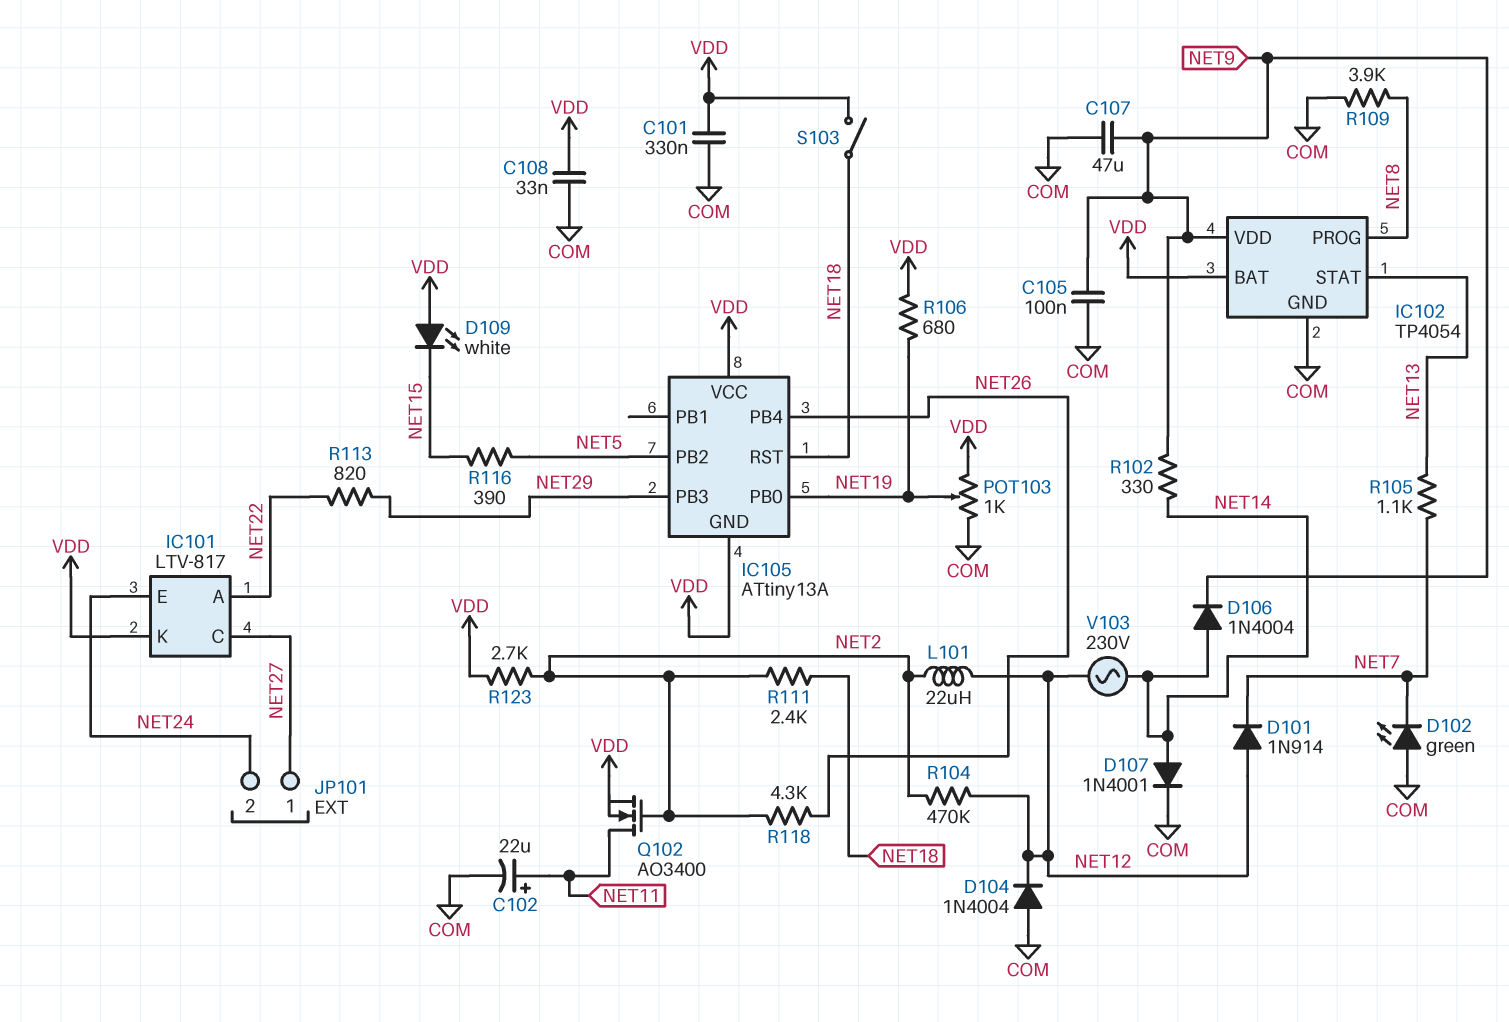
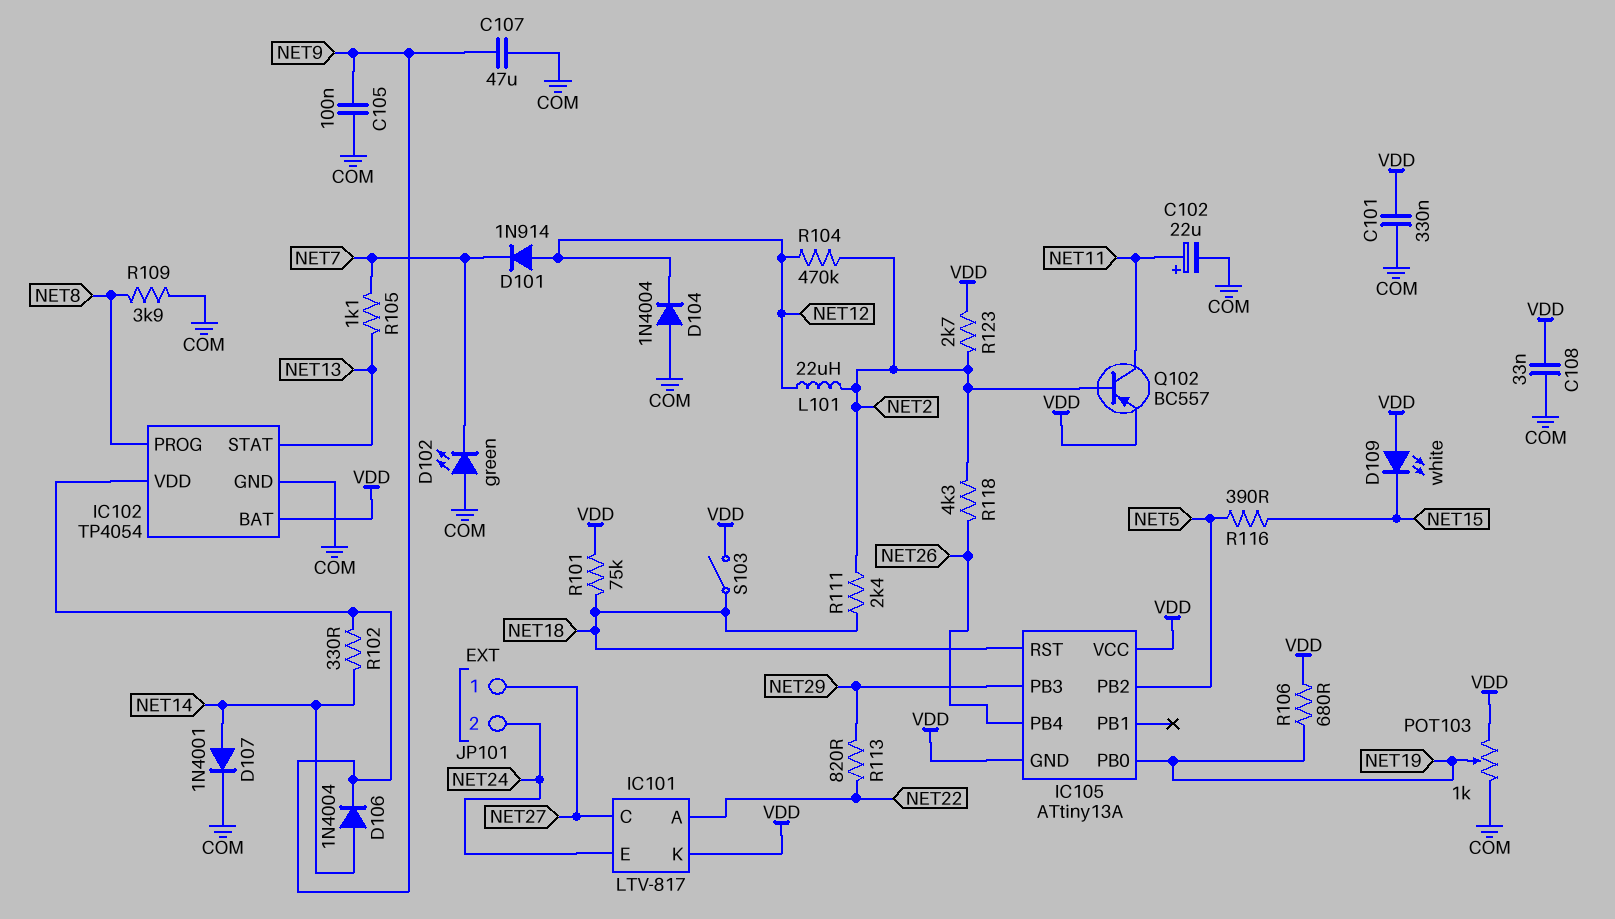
Q102: NMOS AO3400 (G NET2, D NET11, S VDD) -> PNP BC557 (B NET2, C NET11, E VDD)
R101: none -> 75k (NET18, VDD)
V103: AC 230V (NET12, NET14) -> none

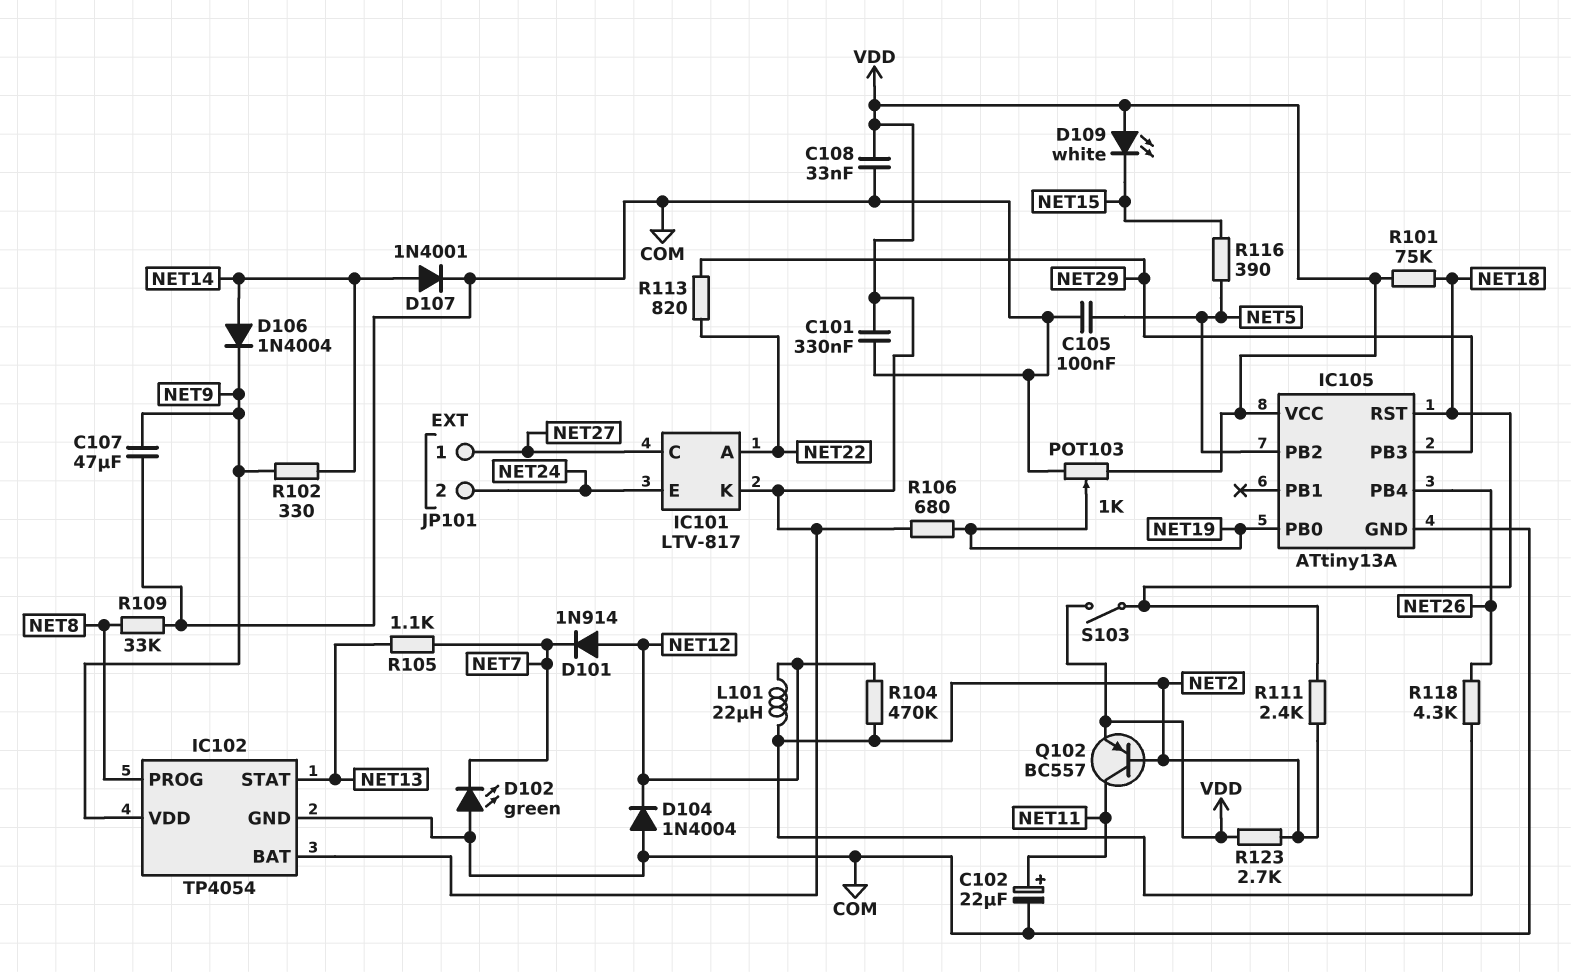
C105: 100nF (COM, NET9) -> 100nF (COM, NET5)
IC105 pin GND: VDD -> COM
R109: 3.9k (COM, NET8) -> 33k (COM, NET8)

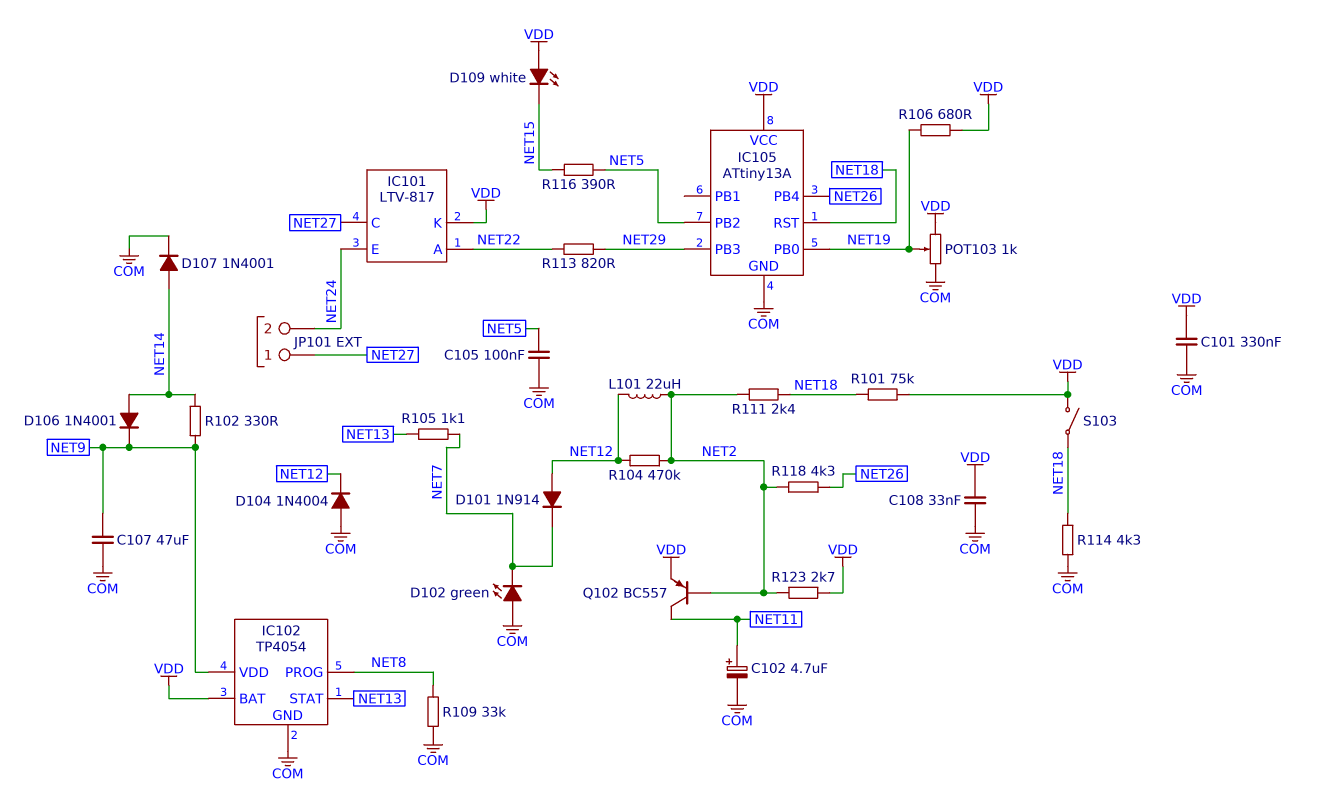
C102: 22uF (plus NET11, minus COM) -> 4.7uF (plus NET11, minus COM)
D106: diode 1N4004 (A NET14, K NET9) -> diode 1N4001 (A NET14, K NET9)
R114: none -> 4.3k (COM, NET18)

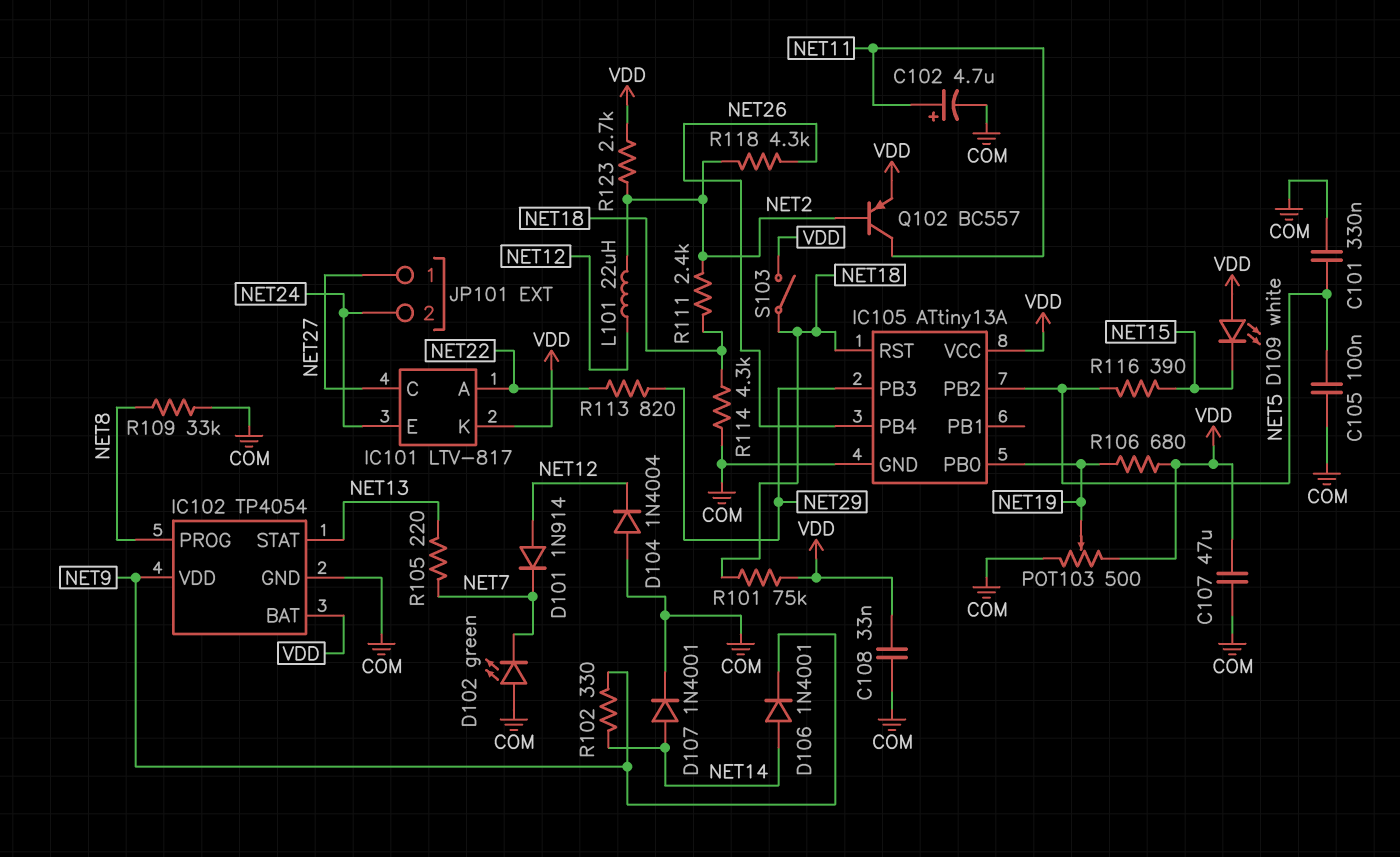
C101: 330nF (COM, VDD) -> 330nF (COM, NET5)
C107: 47uF (COM, NET9) -> 47uF (COM, VDD)
POT103: 1k (COM, VDD, wiper NET19) -> 500 (COM, VDD, wiper NET19)
R104: 470k (NET2, NET12) -> none
R105: 1.1k (NET7, NET13) -> 220 (NET7, NET13)

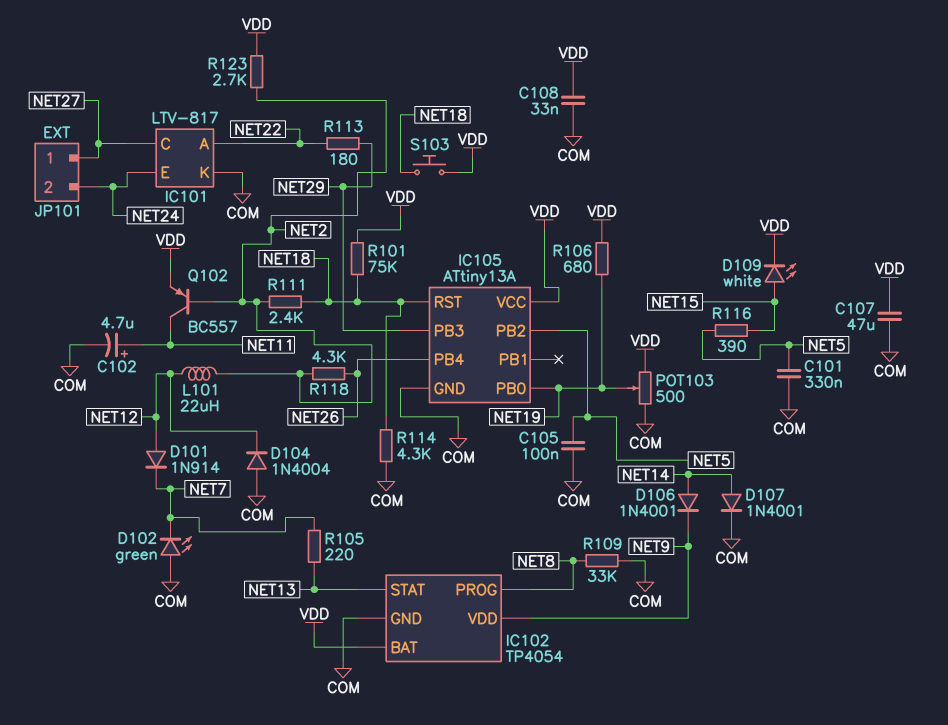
D109: LED white (A VDD, K NET15) -> LED white (A NET15, K VDD)
IC101 pin K: VDD -> COM
R102: 330 (NET9, NET14) -> none
R113: 820 (NET22, NET29) -> 180 (NET22, NET29)
S103: switch (NET18, VDD) -> button (NET18, VDD)

